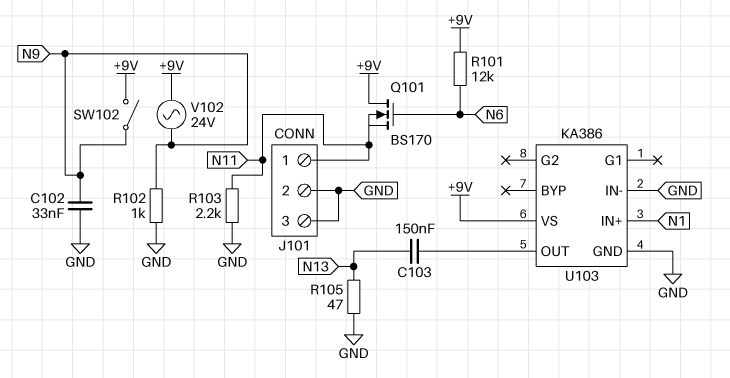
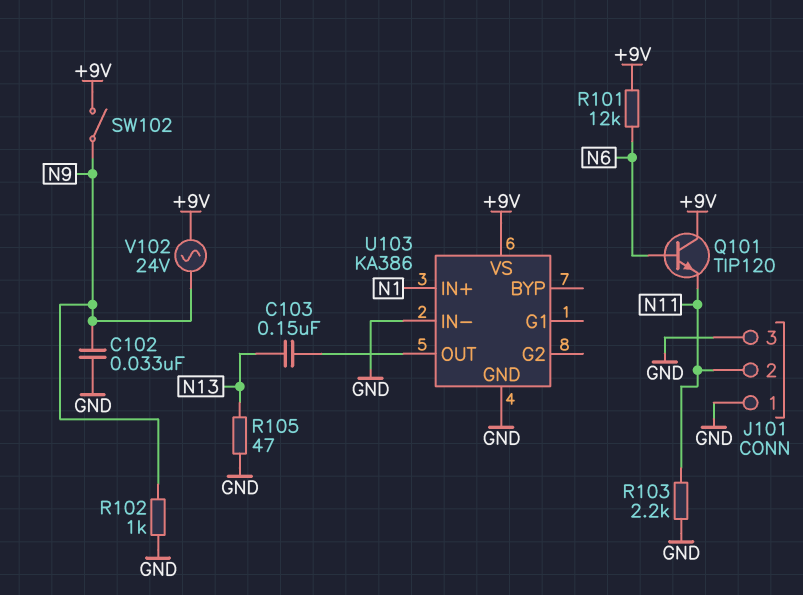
J101 pin 1: N11 -> GND
J101 pin 2: GND -> N11
Q101: NMOS BS170 (G N6, D +9V, S N11) -> NPN TIP120 (B N6, C +9V, E N11)

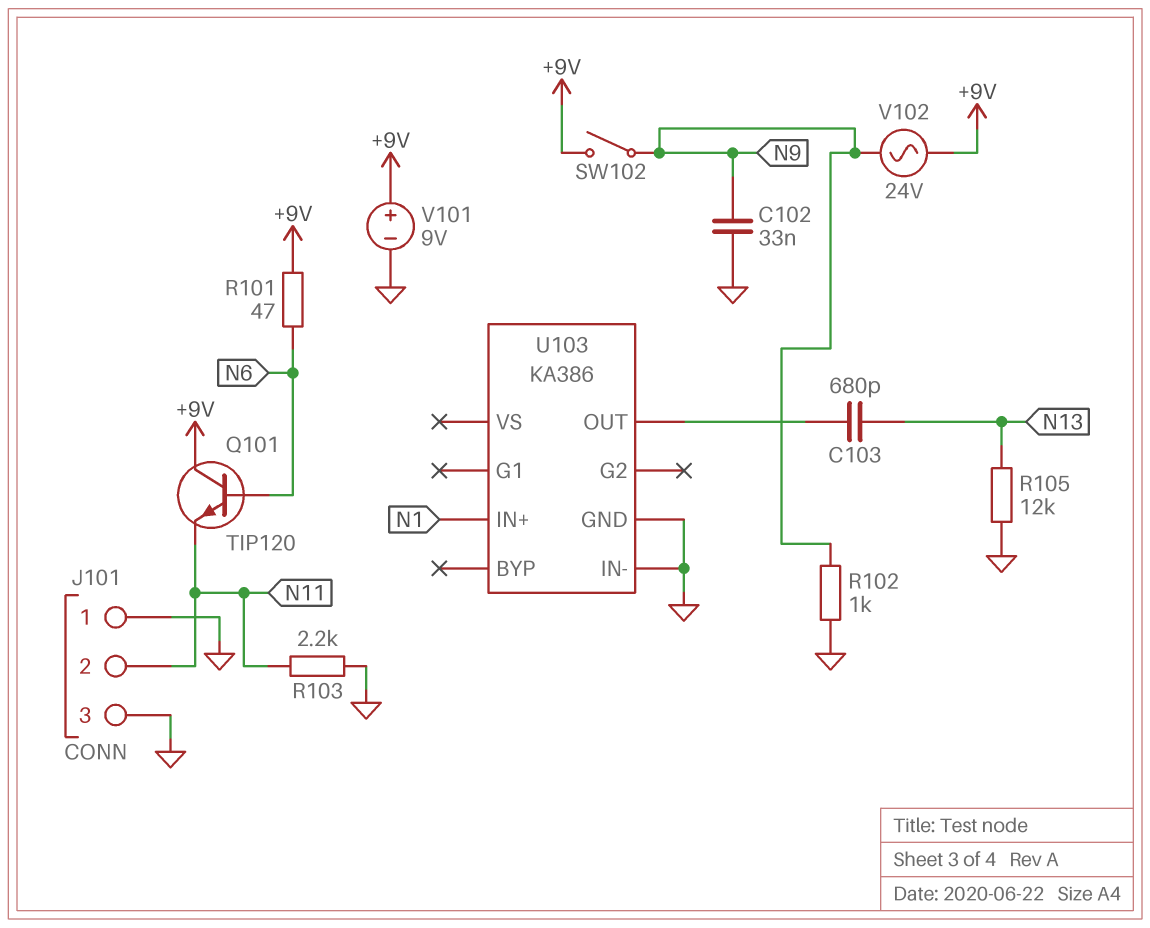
C103: 150nF (N13, U103/OUT) -> 680pF (N13, U103/OUT)
R101: 12k (+9V, N6) -> 47 (+9V, N6)
R105: 47 (GND, N13) -> 12k (GND, N13)
U103 pin VS: +9V -> none
V101: none -> 9V (plus +9V, minus GND)

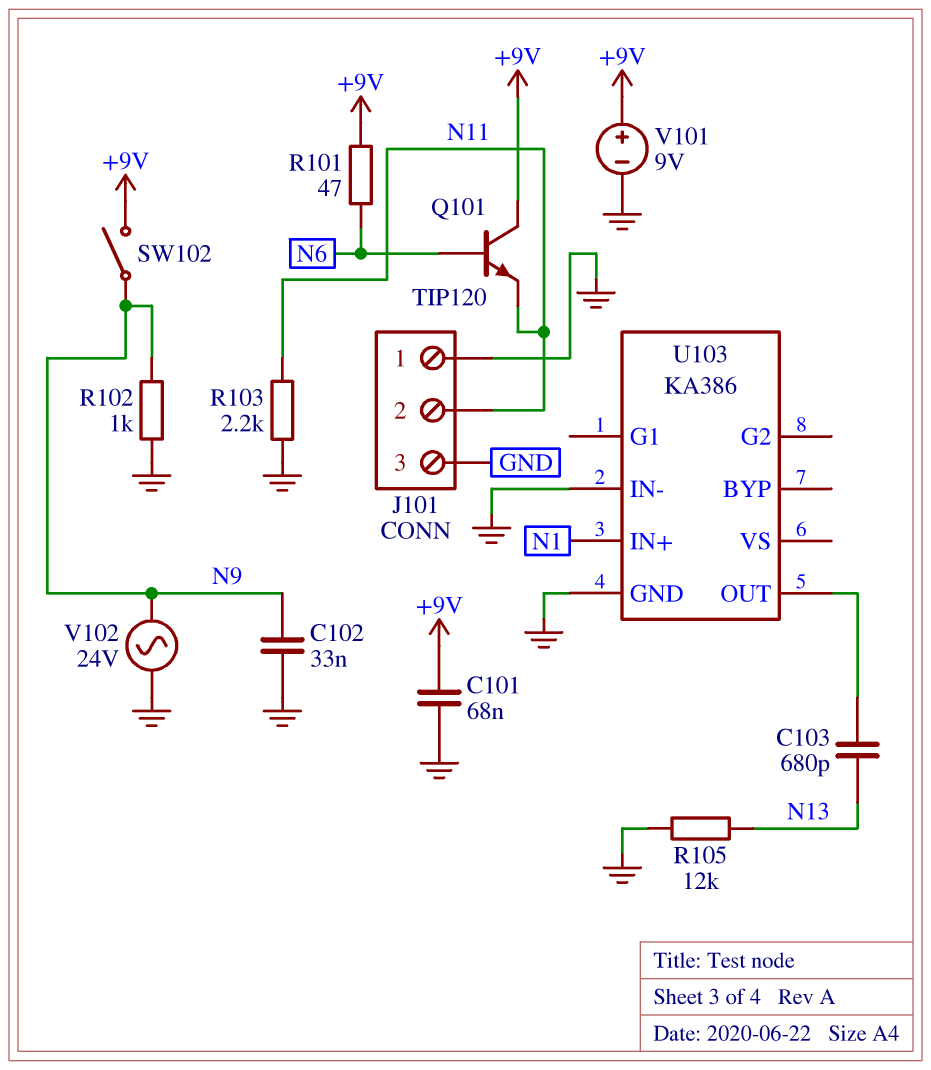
C101: none -> 68nF (+9V, GND)
V102: AC 24V (+9V, N9) -> AC 24V (GND, N9)

